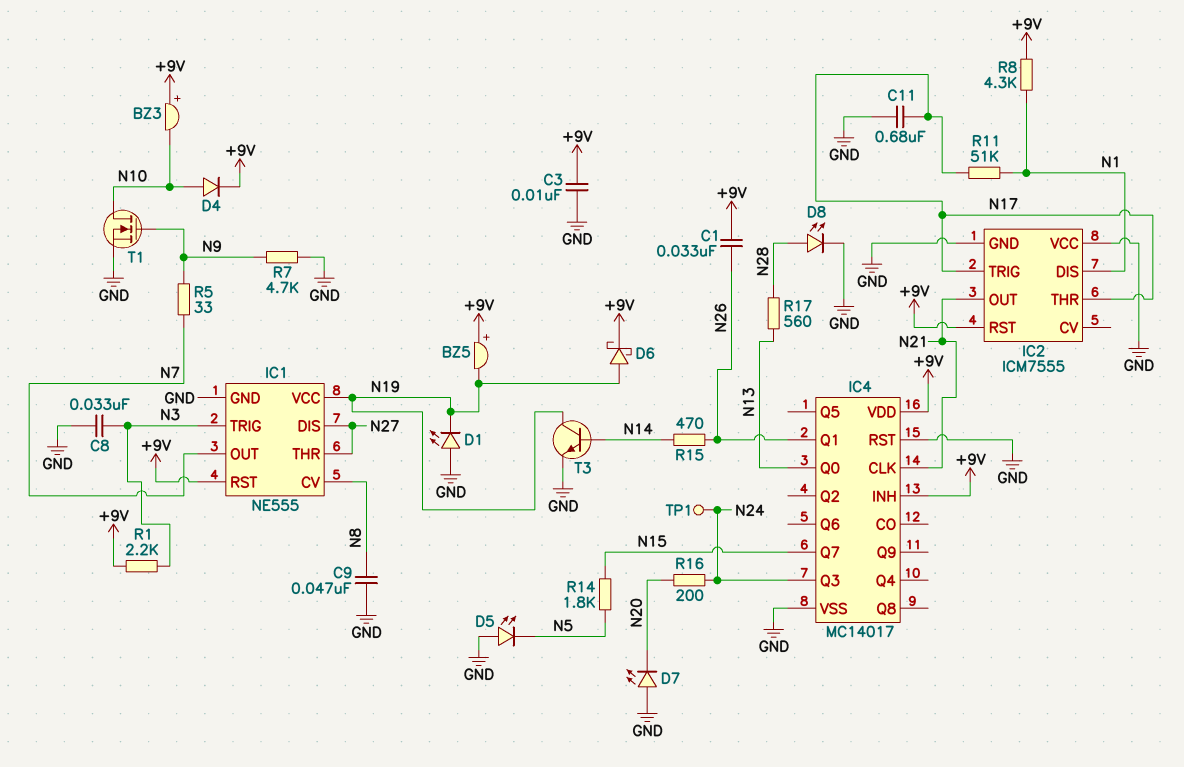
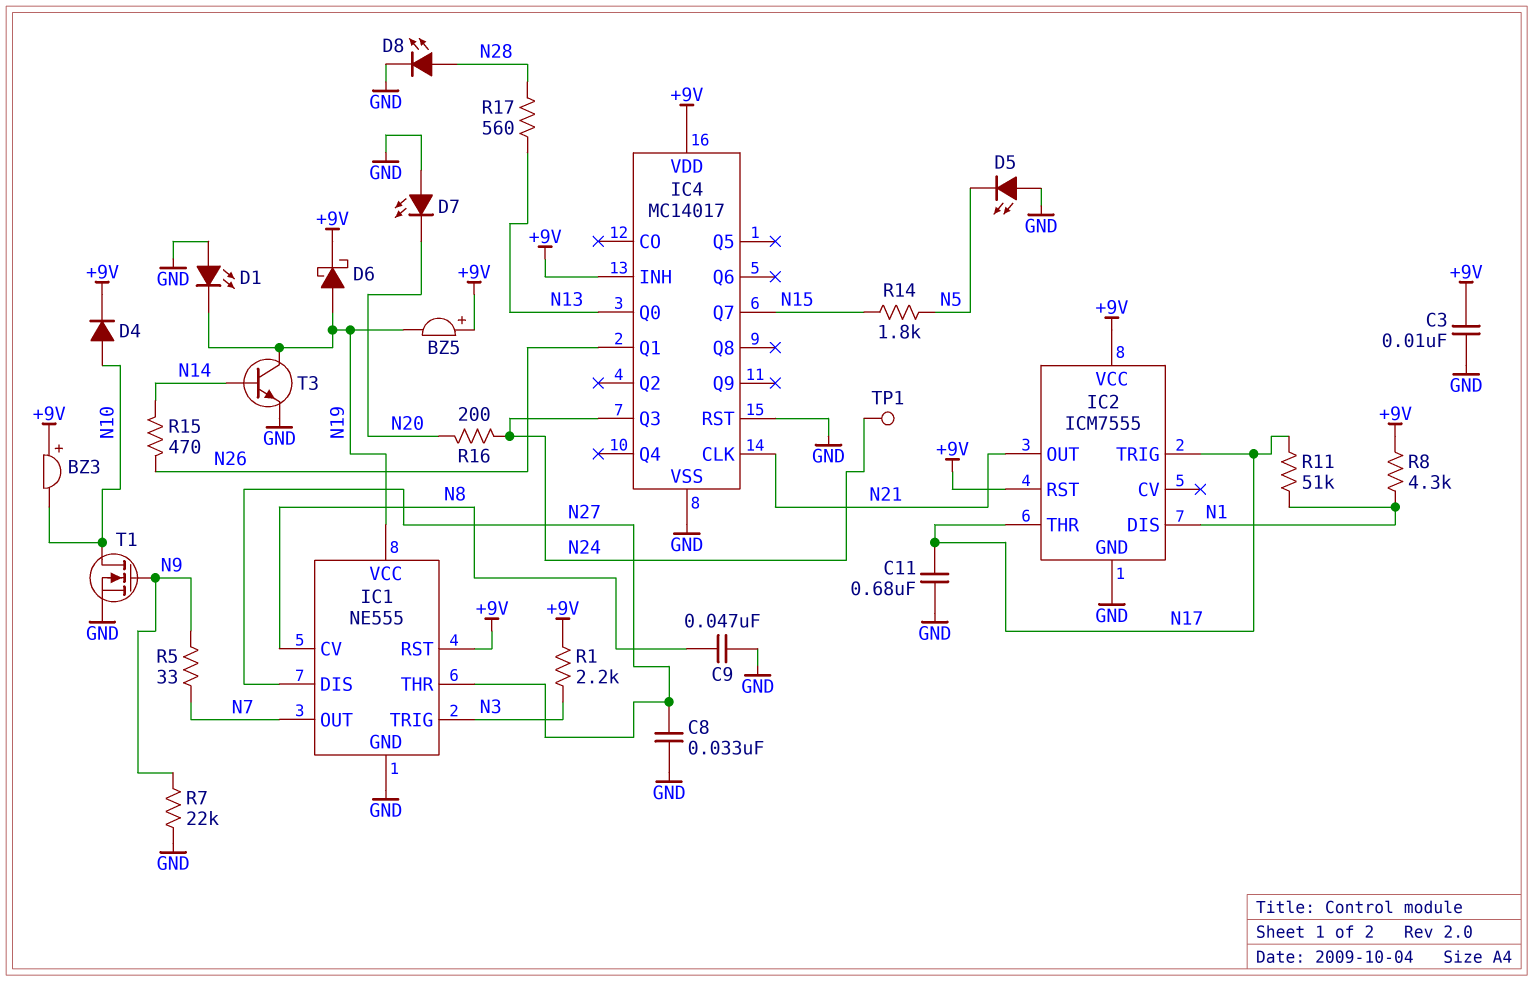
C1: 33nF (+9V, N26) -> none
C8: 33nF (GND, N3) -> 33nF (GND, N27)
IC2 pin VCC: GND -> +9V
R7: 4.7k (GND, N9) -> 22k (GND, N9)

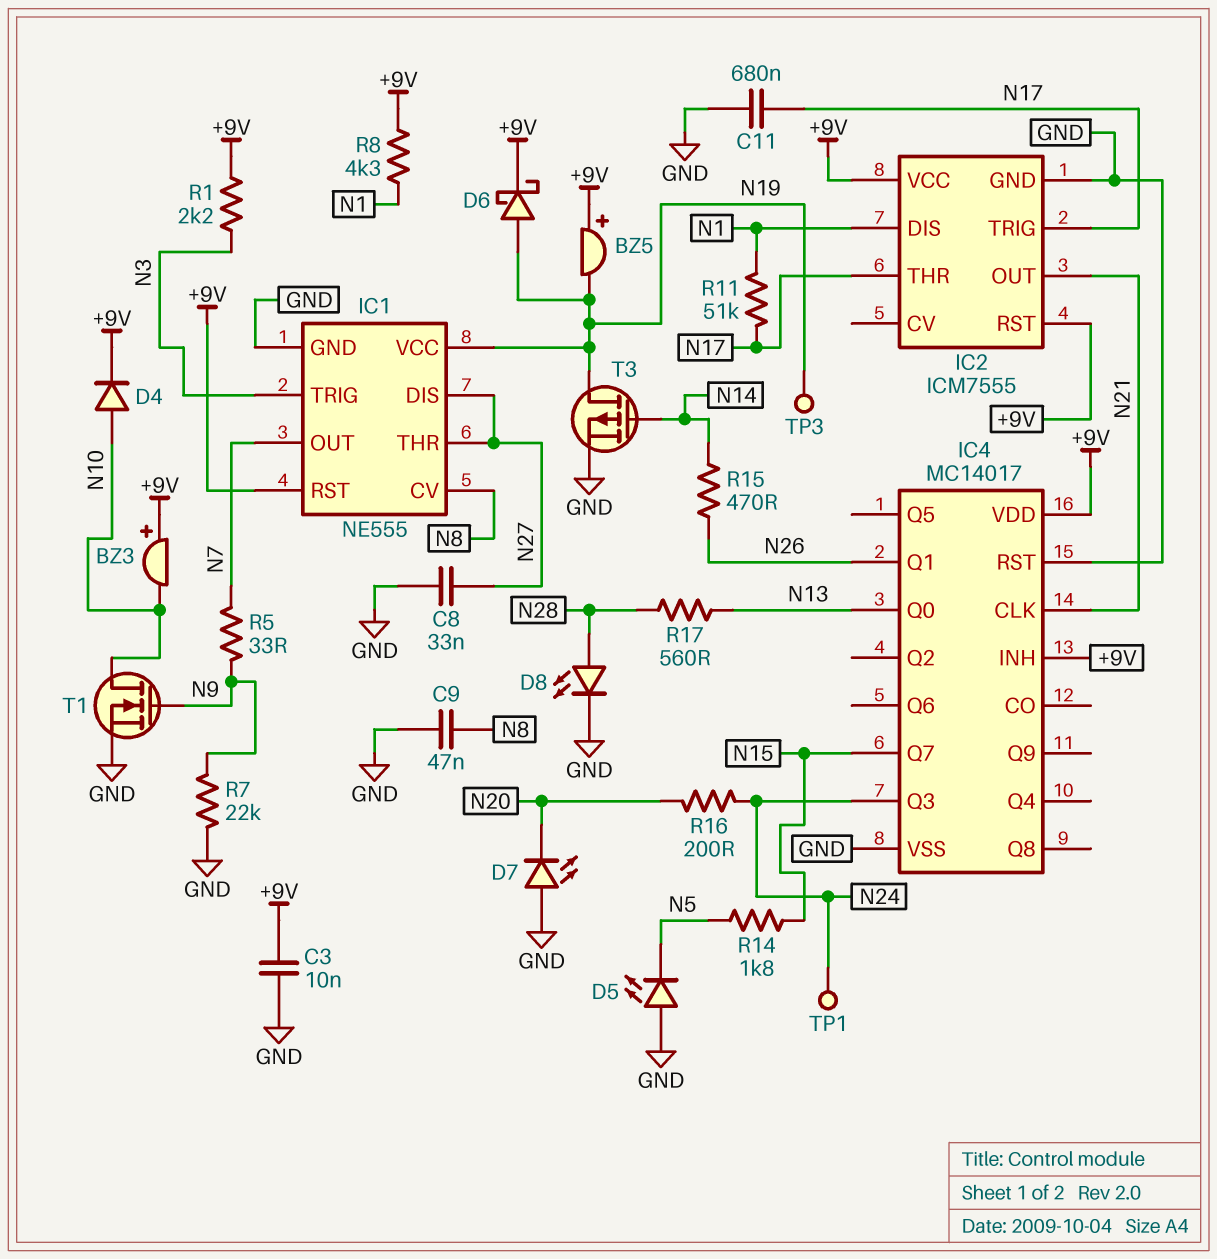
D1: LED (A GND, K N19) -> none
T3: NPN (B N14, C N19, E GND) -> PMOS (G N14, D N19, S GND)
TP3: none -> test point (N19)

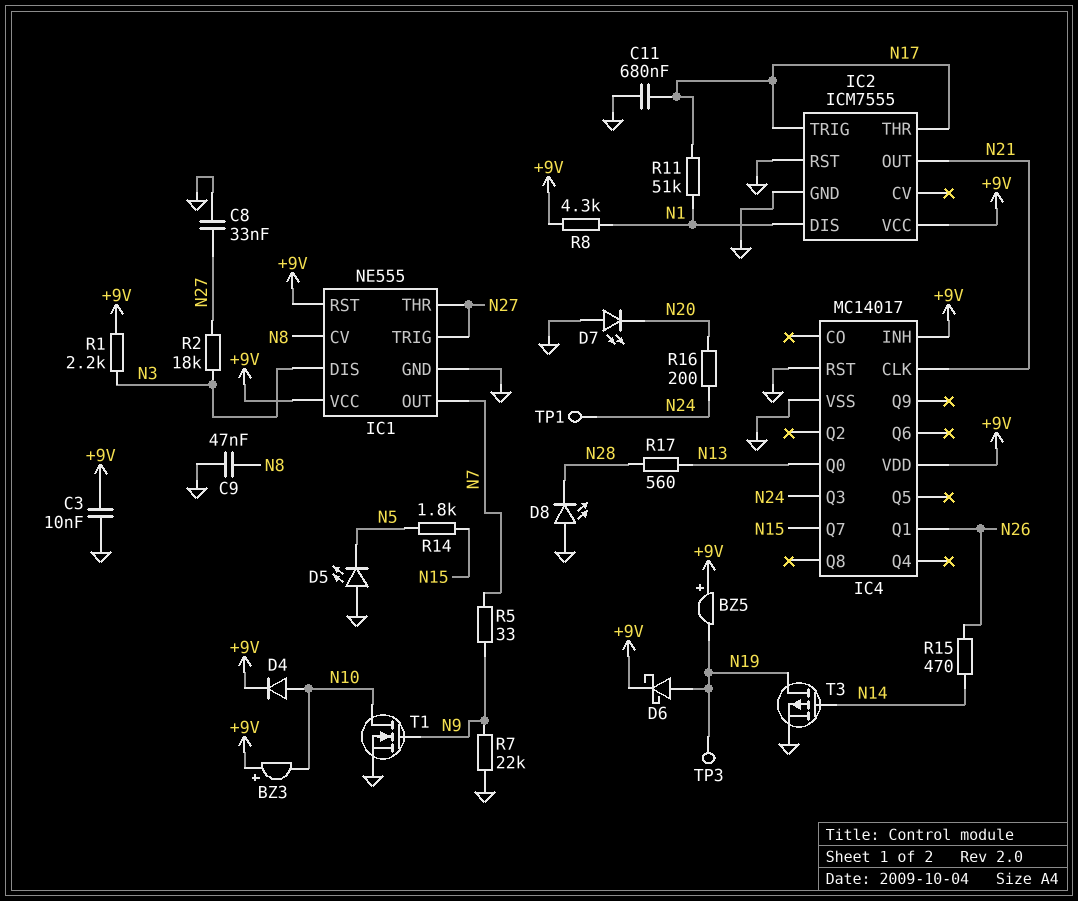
D8: LED (A N28, K GND) -> LED (A GND, K N28)
IC1 pin DIS: N27 -> N3
IC1 pin TRIG: N3 -> N27
IC1 pin VCC: N19 -> +9V
IC2 pin RST: +9V -> GND
R2: none -> 18k (N3, N27)

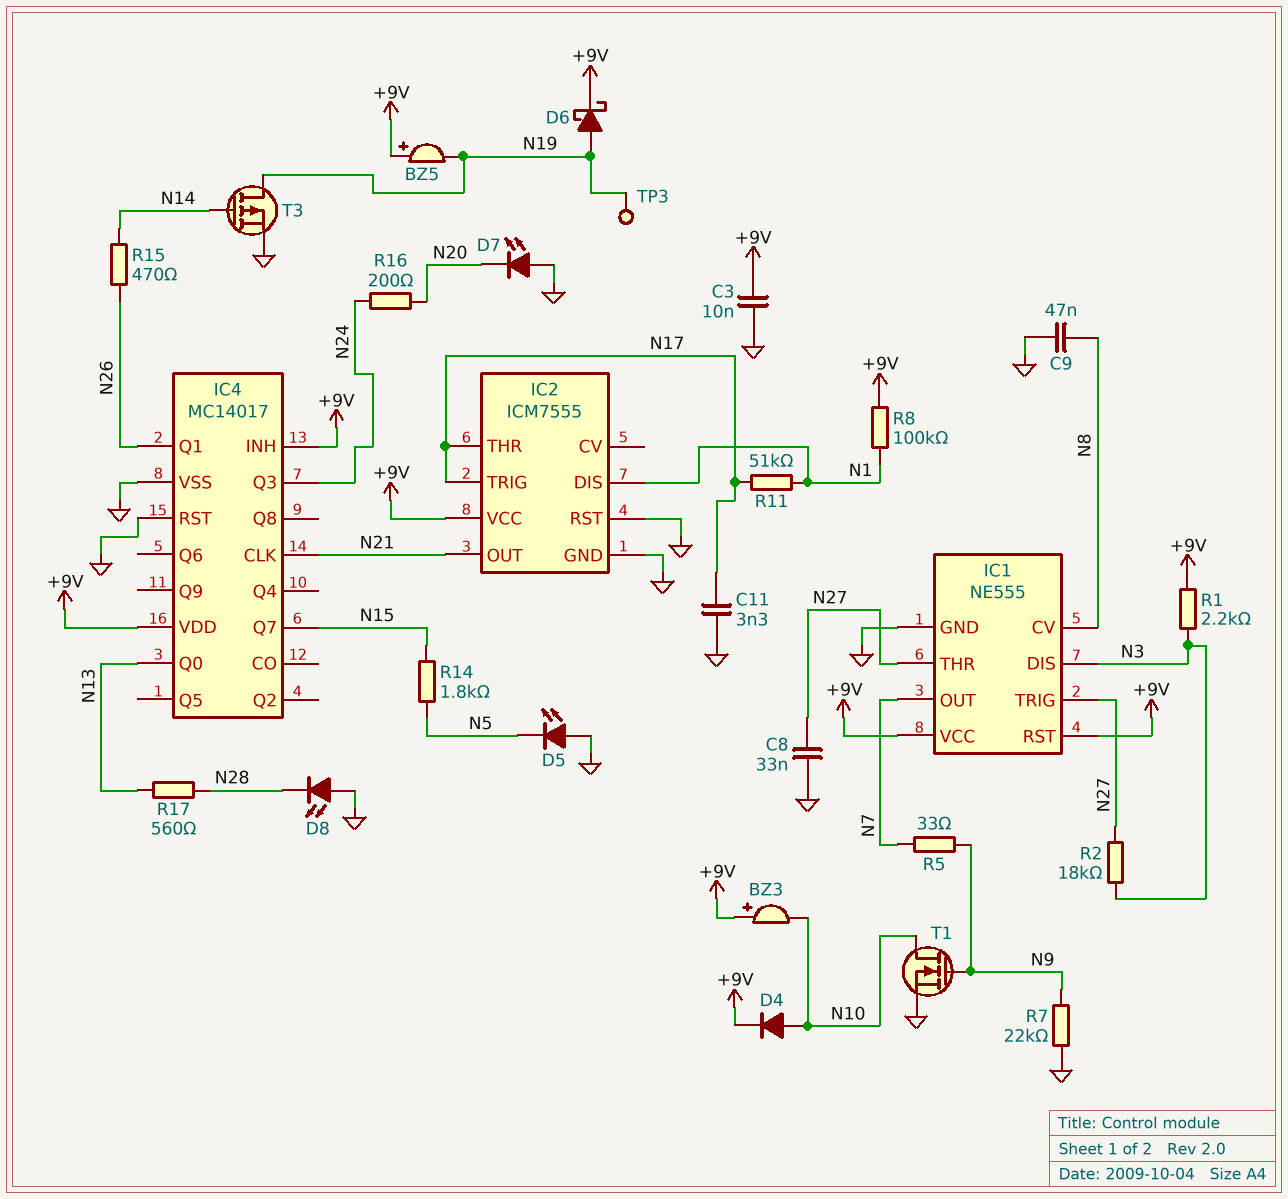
C11: 680nF (GND, N17) -> 3.3nF (GND, N17)
R8: 4.3k (+9V, N1) -> 100k (+9V, N1)
TP1: test point (N24) -> none

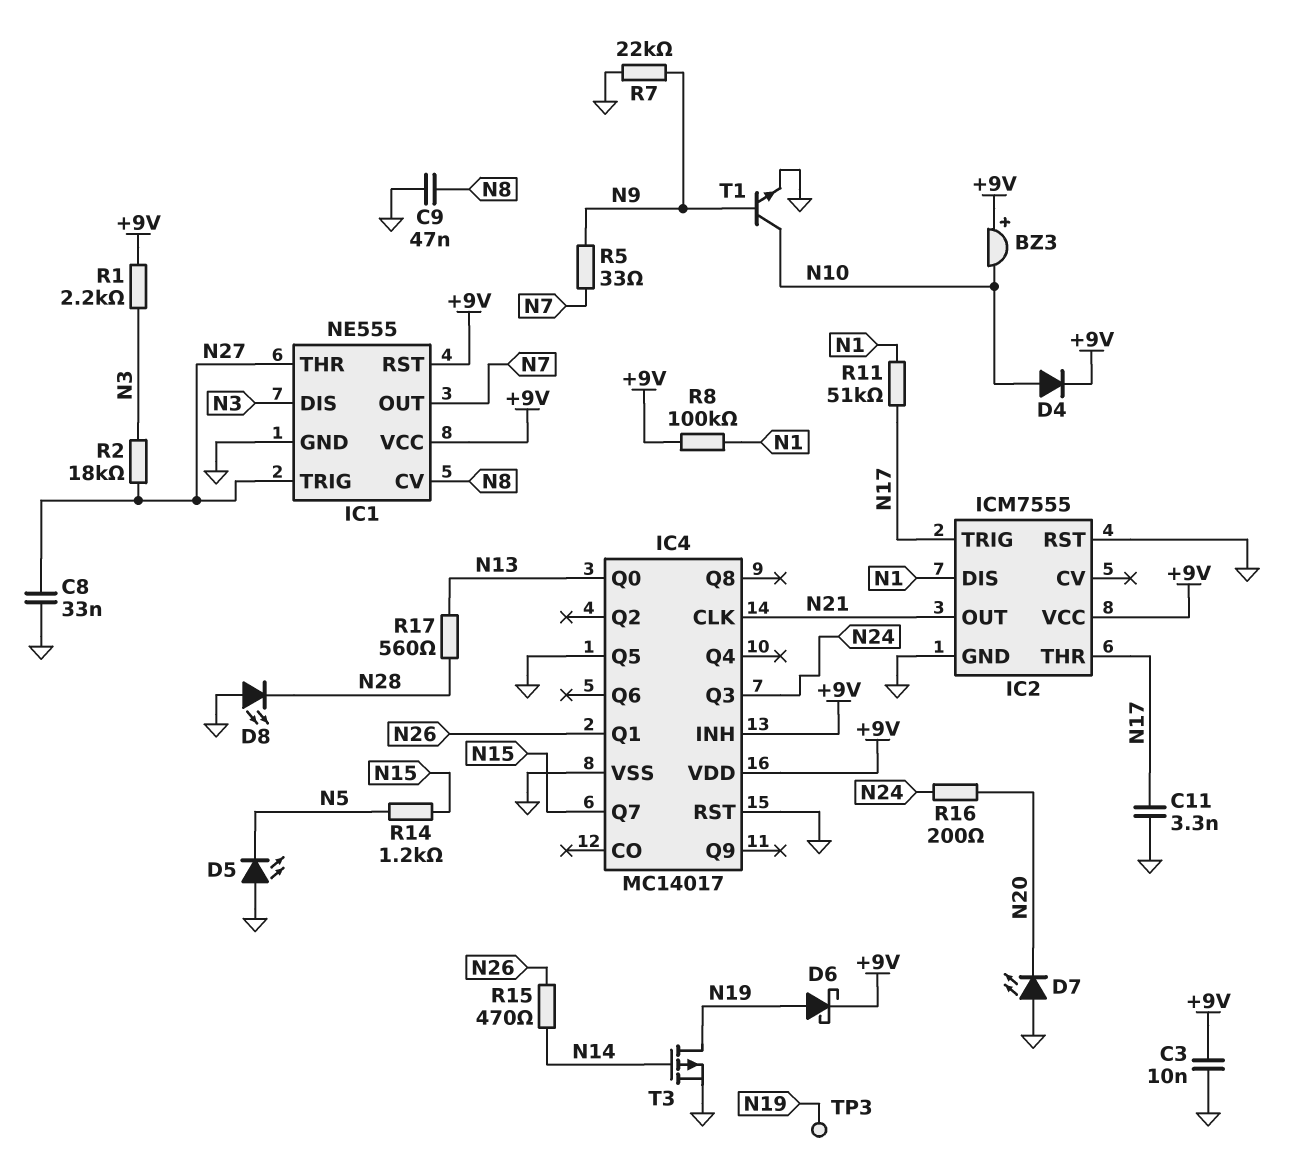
BZ5: buzzer (plus +9V, minus N19) -> none
IC4 pin Q5: none -> GND
R14: 1.8k (N5, N15) -> 1.2k (N5, N15)
T1: NMOS (G N9, D N10, S GND) -> NPN (B N9, C N10, E GND)

